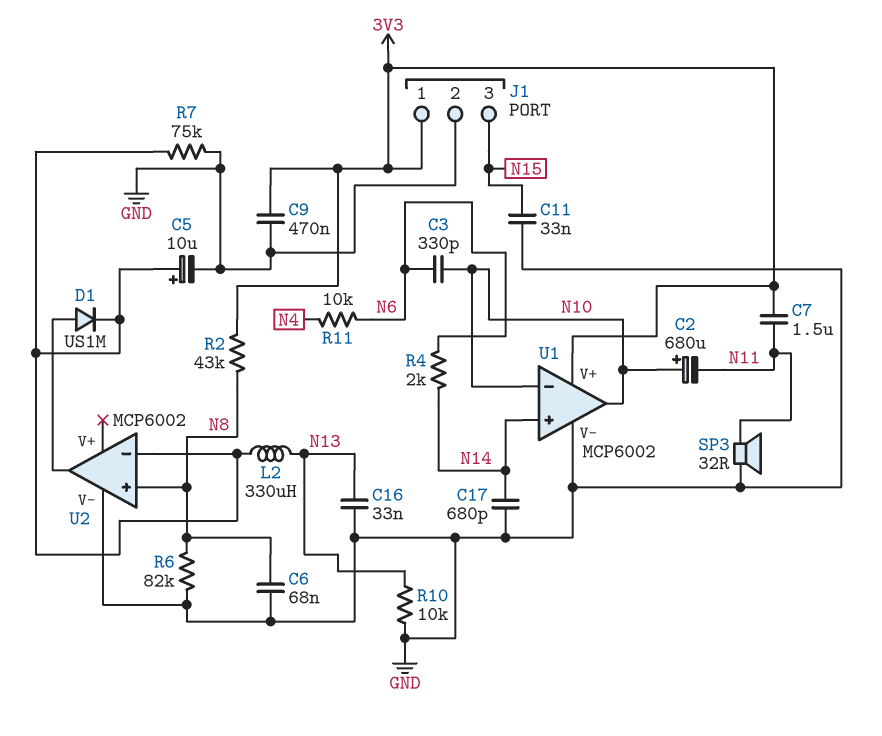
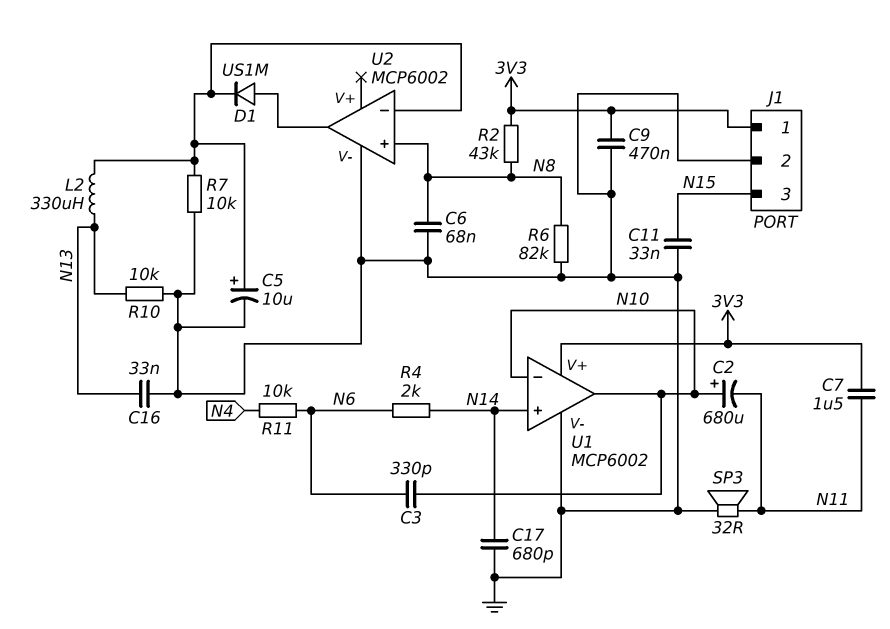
R7: 75k (GND, U2/in-) -> 10k (GND, U2/in-)

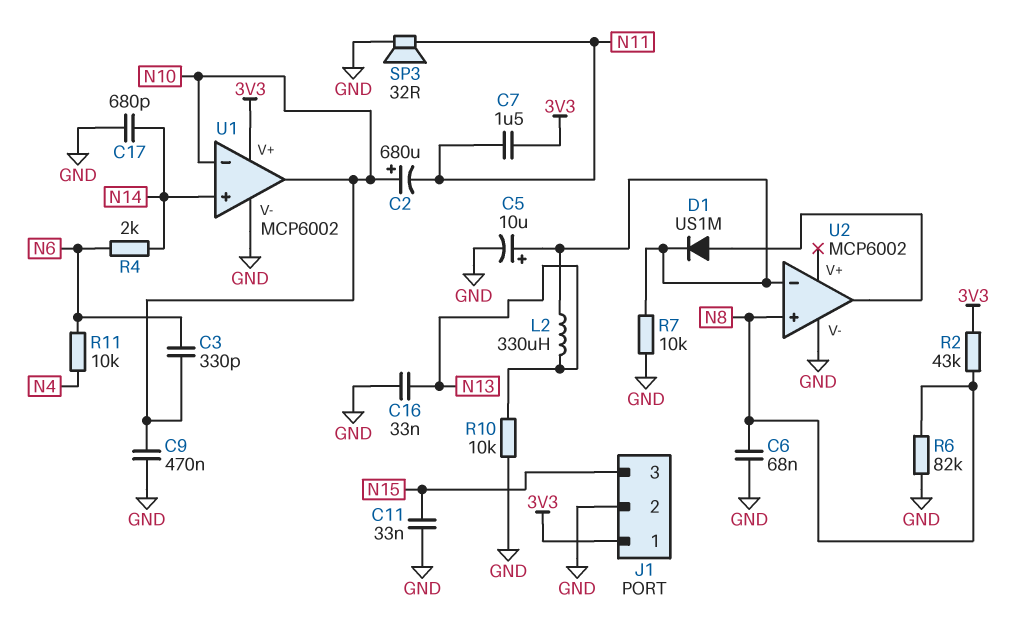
C9: 470nF (3V3, GND) -> 470nF (GND, N10)

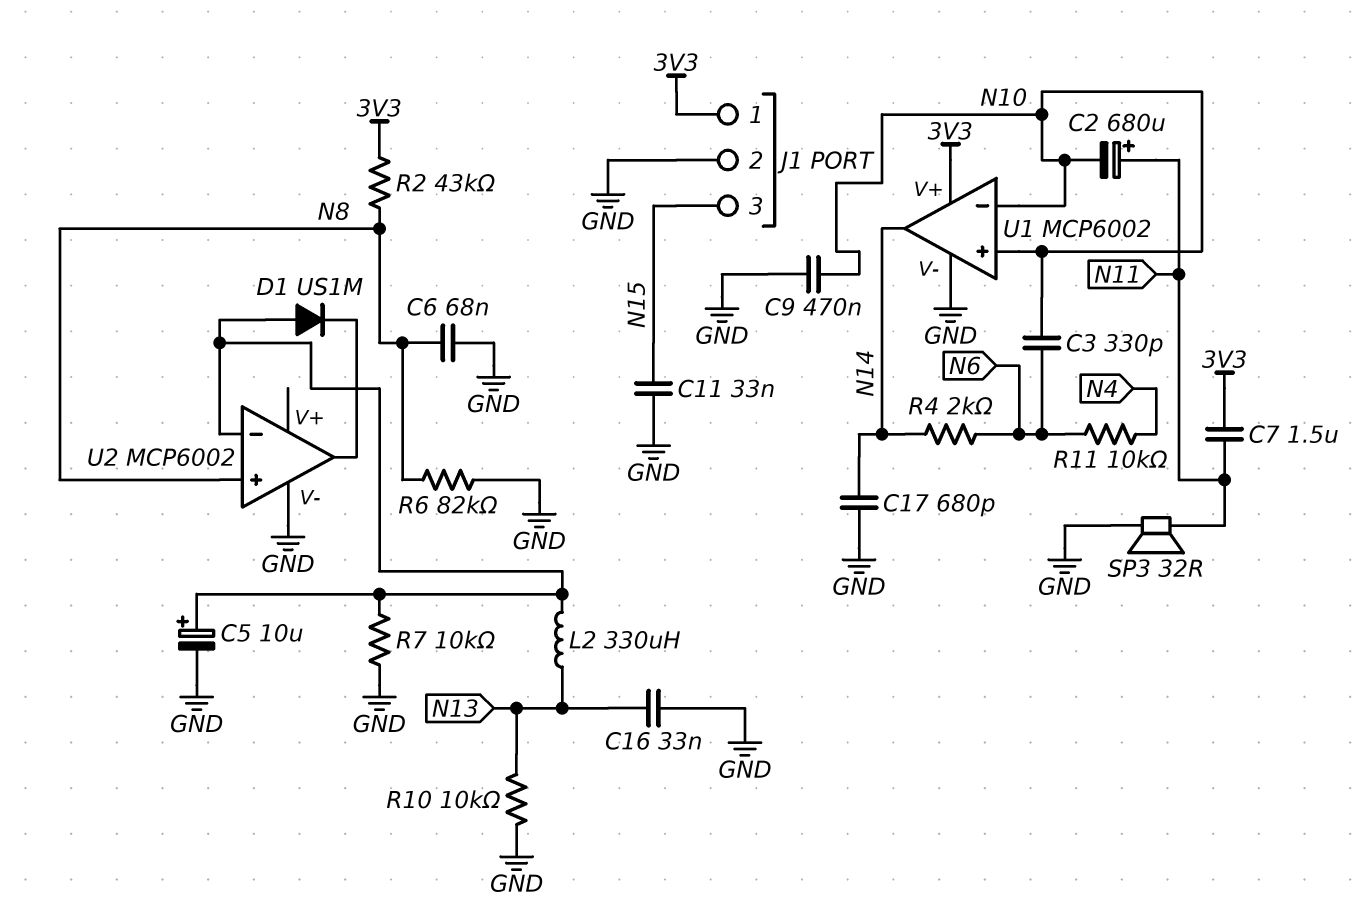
C2: 680uF (plus N10, minus N11) -> 680uF (plus N11, minus N10)
D1: diode US1M (A U2/out, K U2/in-) -> diode US1M (A U2/in-, K U2/out)
U1 pin in+: N14 -> N10
U1 pin out: N10 -> N14

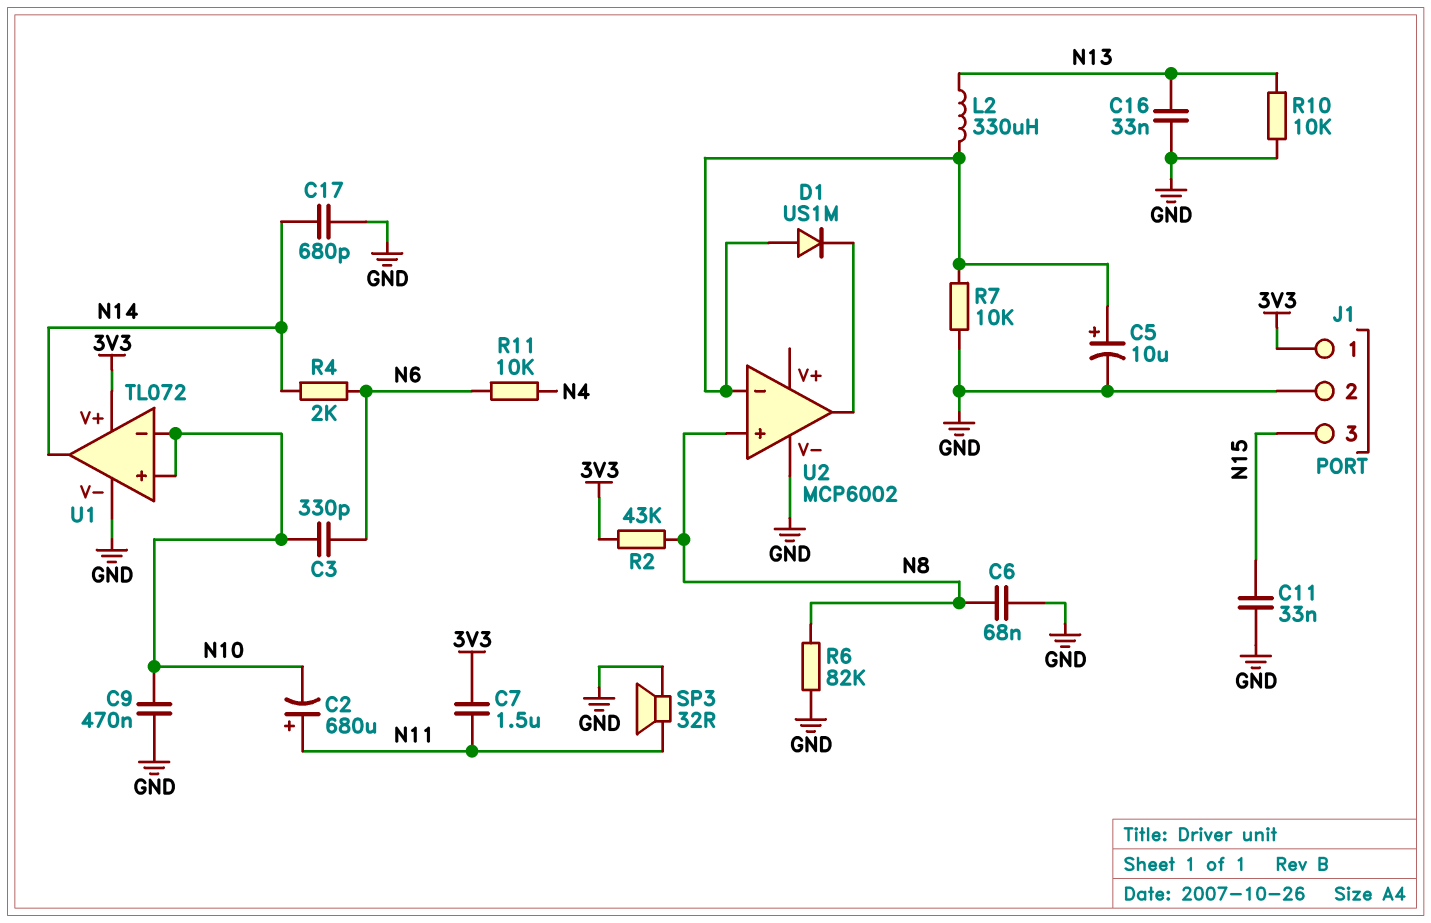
U1: MCP6002 -> TL072

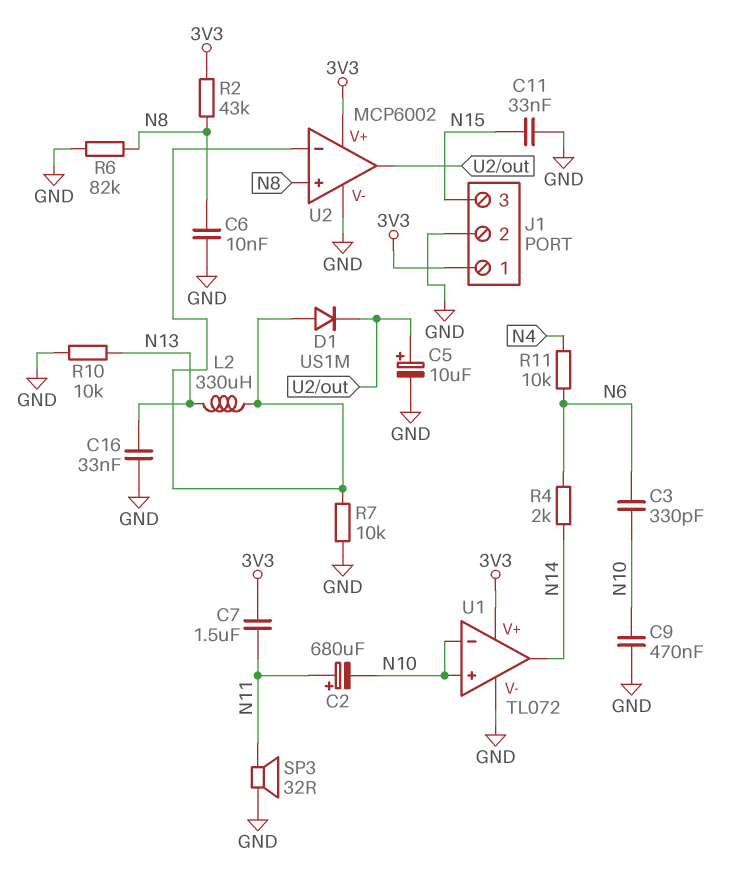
C5: 10uF (plus U2/in-, minus GND) -> 10uF (plus U2/out, minus GND)
C6: 68nF (GND, N8) -> 10nF (GND, N8)
C17: 680pF (GND, N14) -> none
U2 pin V+: none -> 3V3

